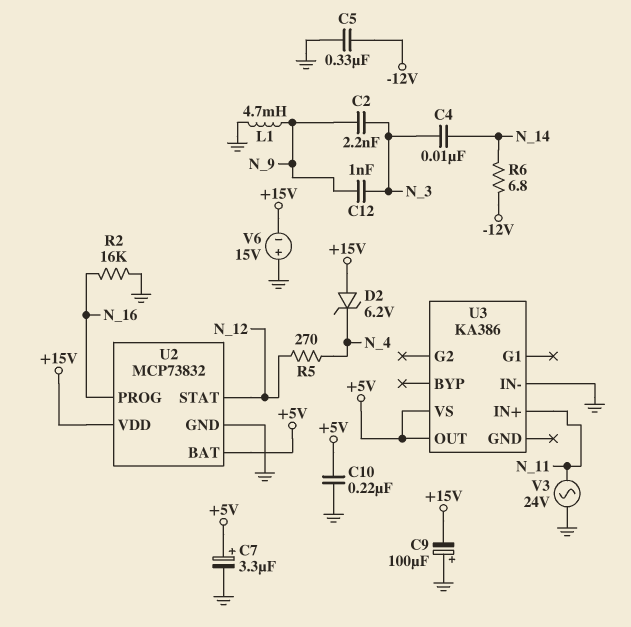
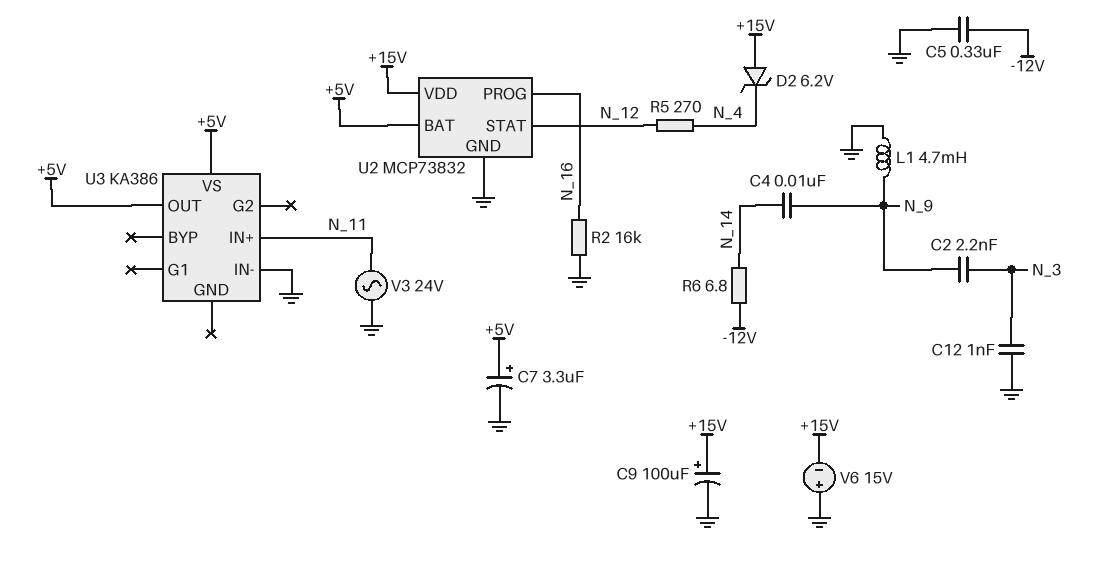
C4: 10nF (N_3, N_14) -> 10nF (N_9, N_14)
C9: 100uF (plus GND, minus +15V) -> 100uF (plus +15V, minus GND)
C10: 220nF (+5V, GND) -> none
C12: 1nF (N_3, N_9) -> 1nF (GND, N_3)

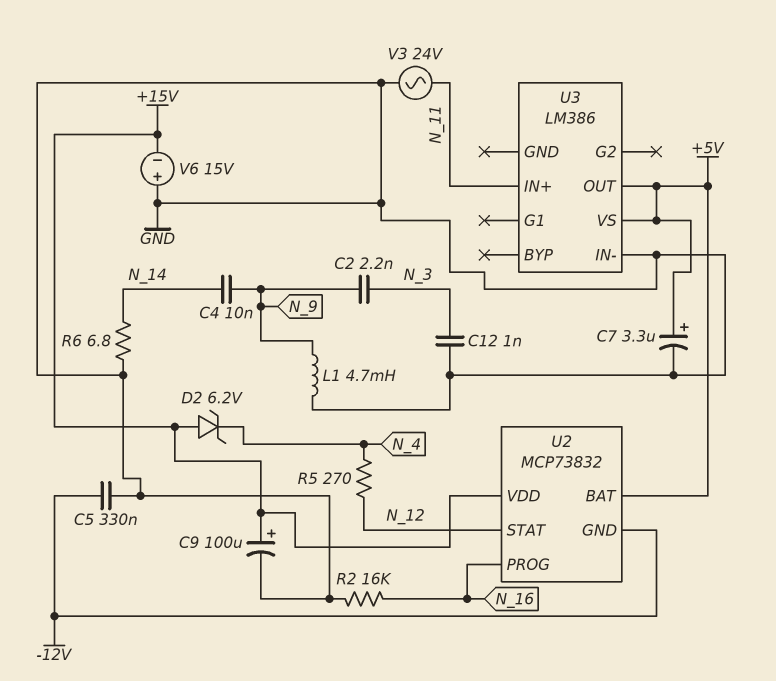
R6: 6.8 (-12V, N_14) -> 6.8 (GND, N_14)
U2 pin GND: GND -> -12V
U3: KA386 -> LM386

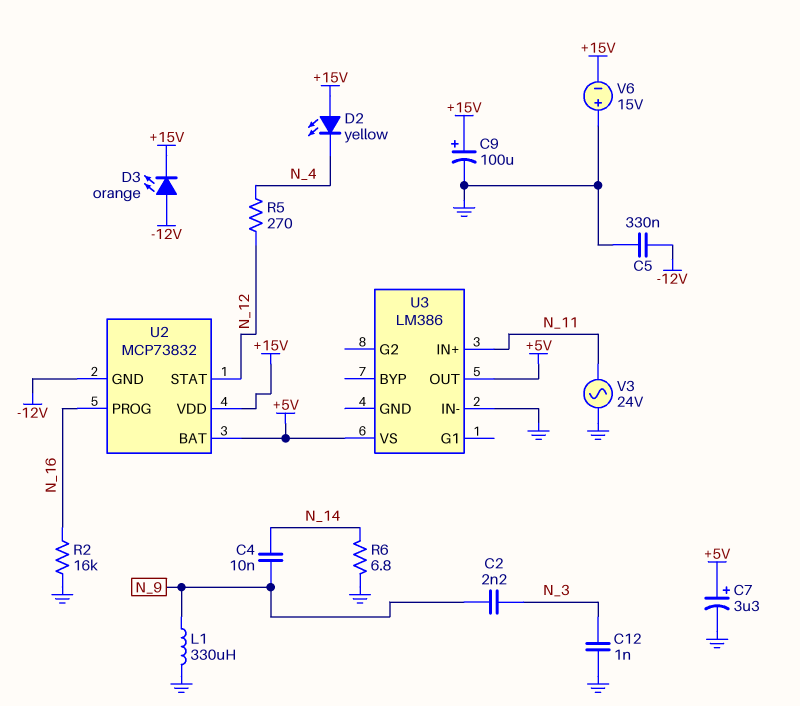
D2: zener 6.2V (A +15V, K N_4) -> LED yellow (A +15V, K N_4)
D3: none -> LED orange (A -12V, K +15V)
L1: 4.7mH (GND, N_9) -> 330uH (GND, N_9)

